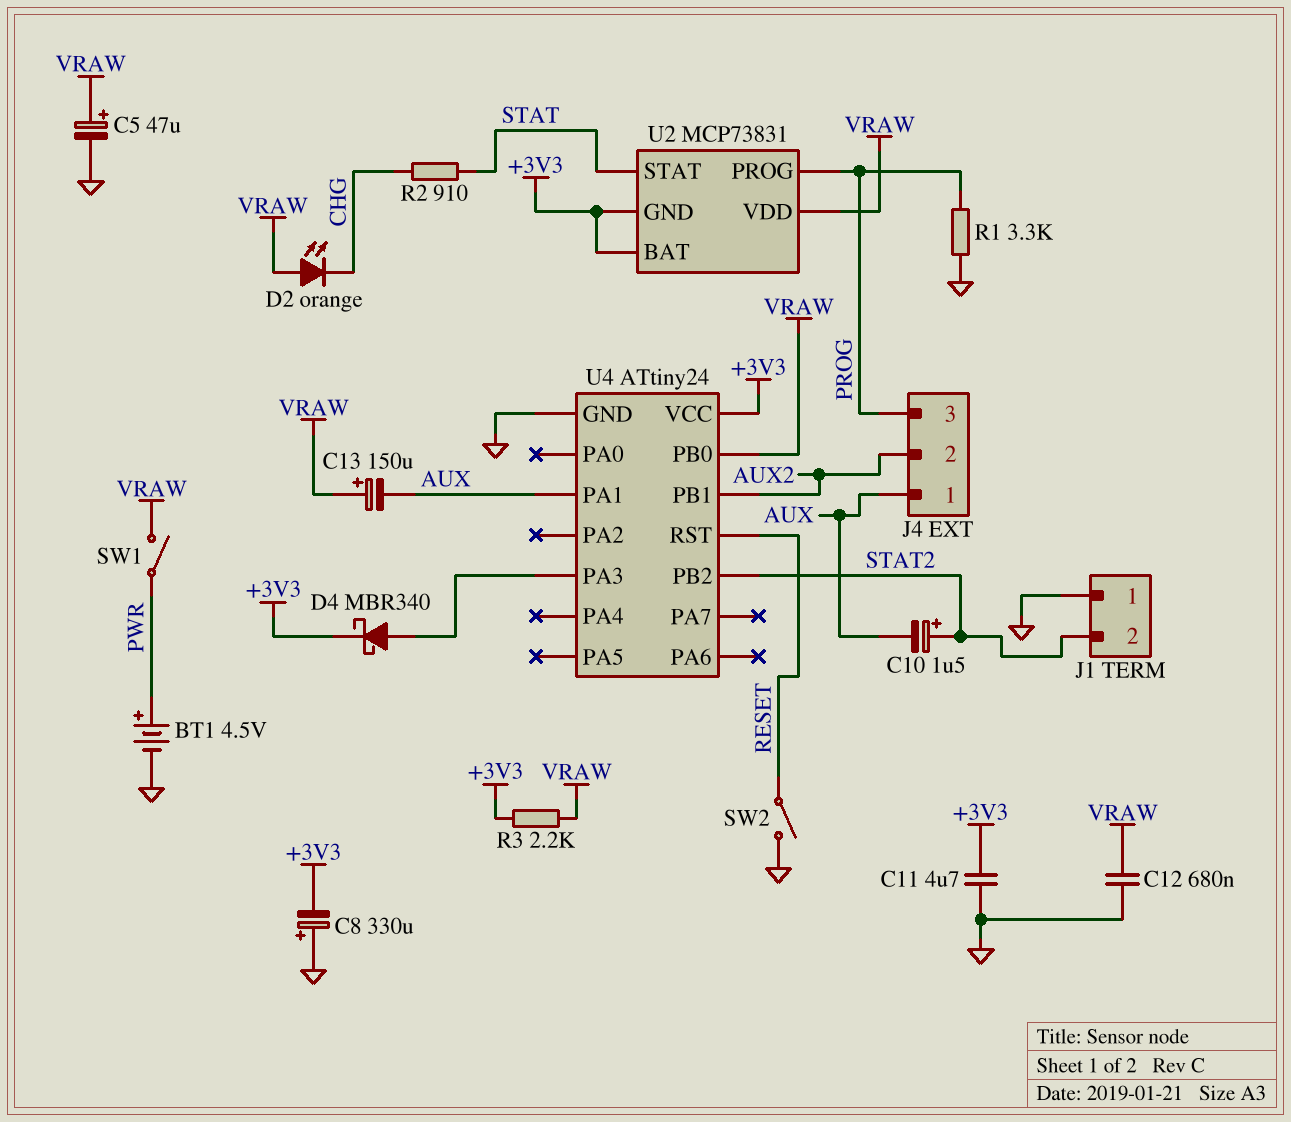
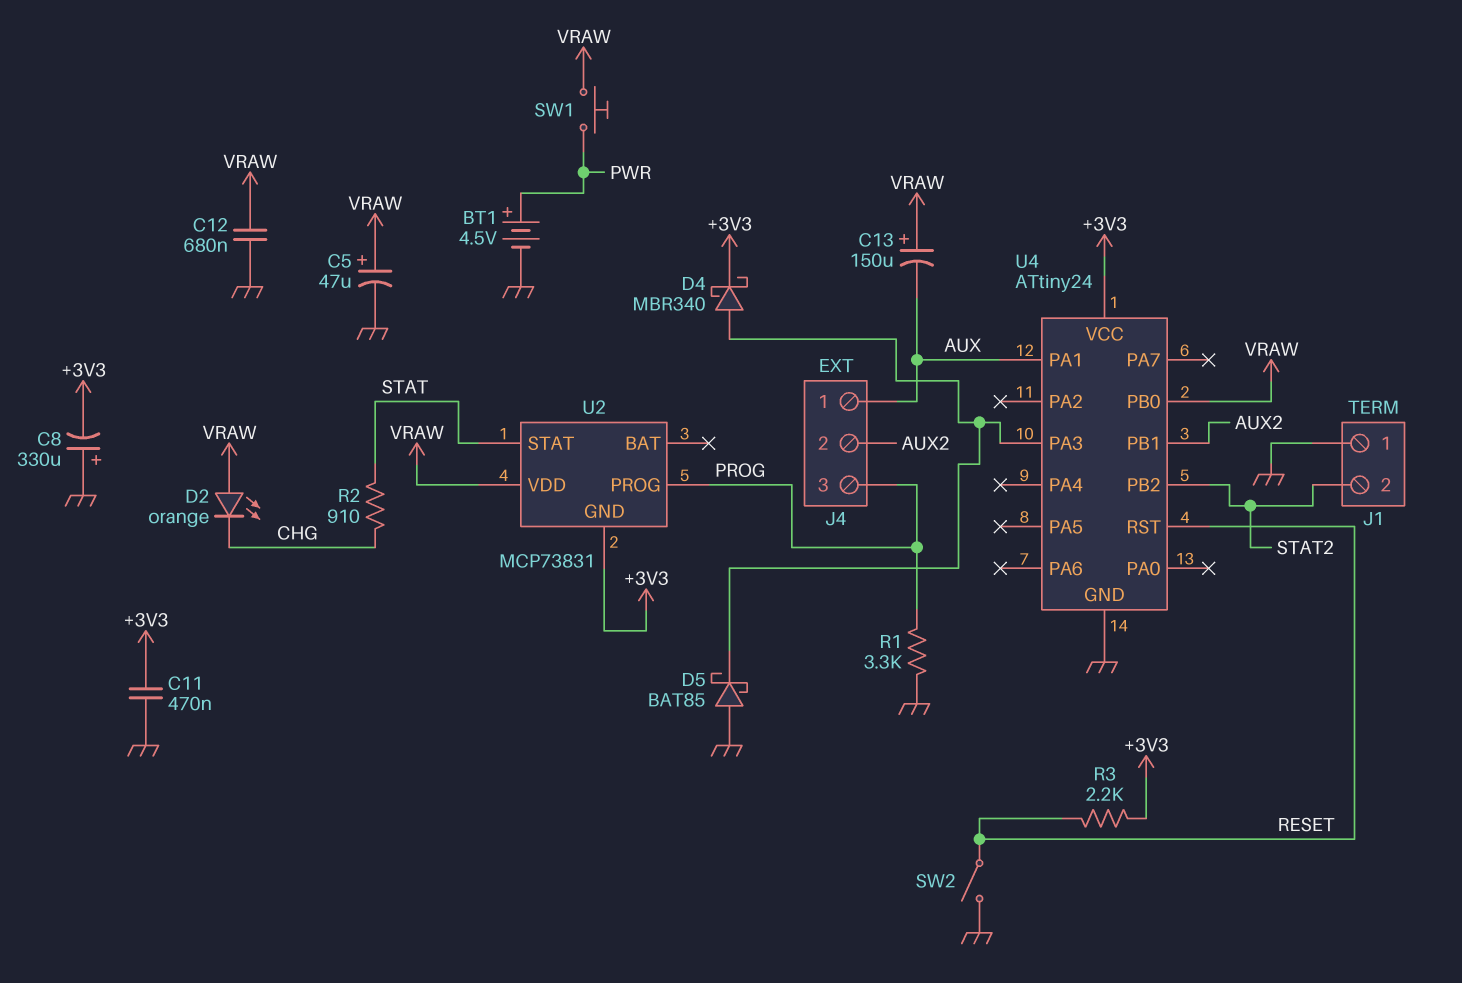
C10: 1.5uF (plus STAT2, minus AUX) -> none
C11: 4.7uF (+3V3, GND) -> 470nF (+3V3, GND)
D5: none -> schottky BAT85 (A GND, K U4/PA3)
R3: 2.2k (+3V3, VRAW) -> 2.2k (+3V3, RESET)
SW1: switch (PWR, VRAW) -> button (PWR, VRAW)
U2 pin BAT: +3V3 -> none

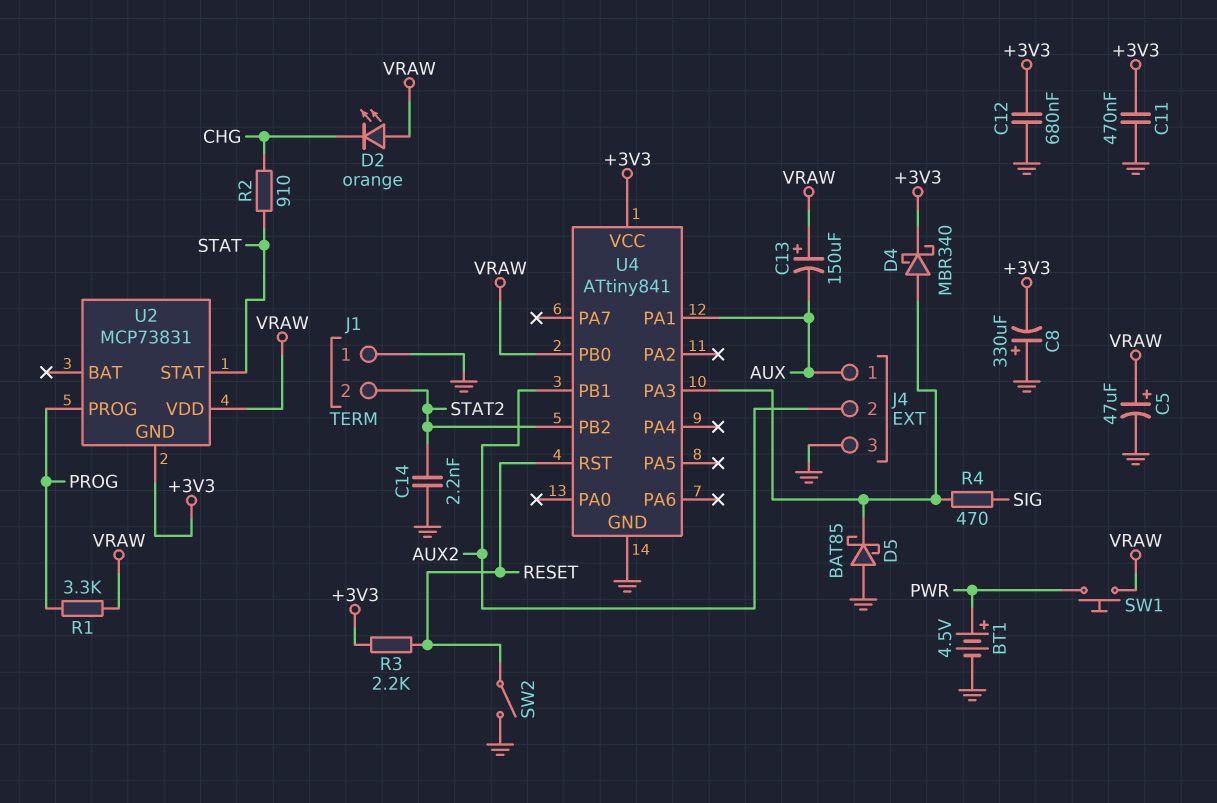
C12: 680nF (GND, VRAW) -> 680nF (+3V3, GND)
C14: none -> 2.2nF (GND, STAT2)
J4 pin 3: PROG -> GND
R1: 3.3k (GND, PROG) -> 3.3k (PROG, VRAW)
R4: none -> 470 (SIG, U4/PA3)
U4: ATtiny24 -> ATtiny841

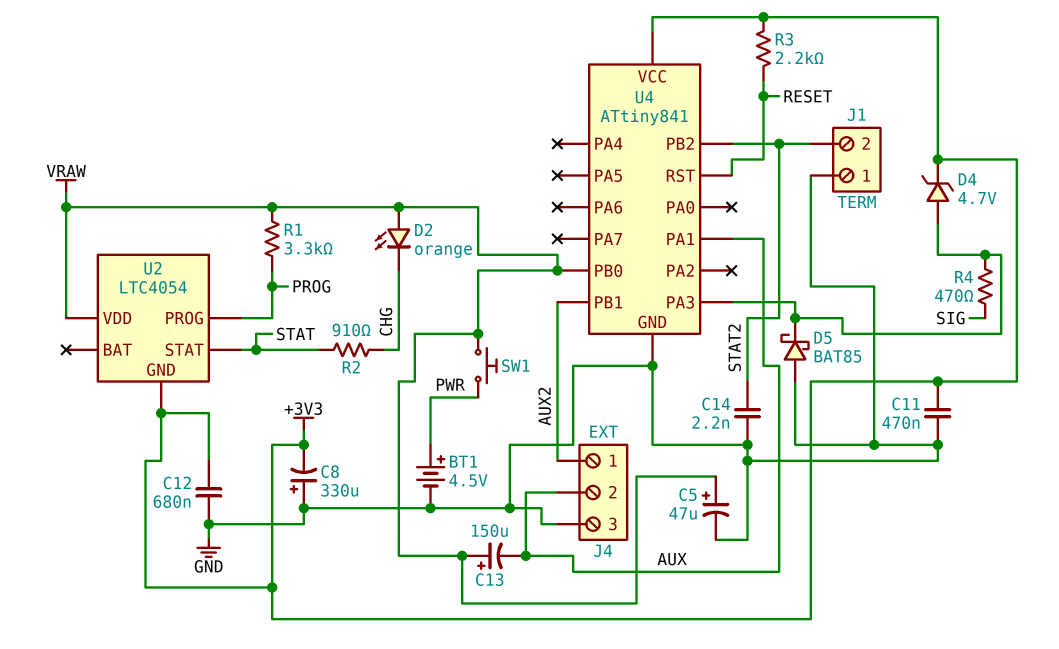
D4: schottky MBR340 (A U4/PA3, K +3V3) -> zener 4.7V (A U4/PA3, K +3V3)
J4 pin 1: AUX -> AUX2
J4 pin 2: AUX2 -> AUX
SW2: switch (GND, RESET) -> none
U2: MCP73831 -> LTC4054

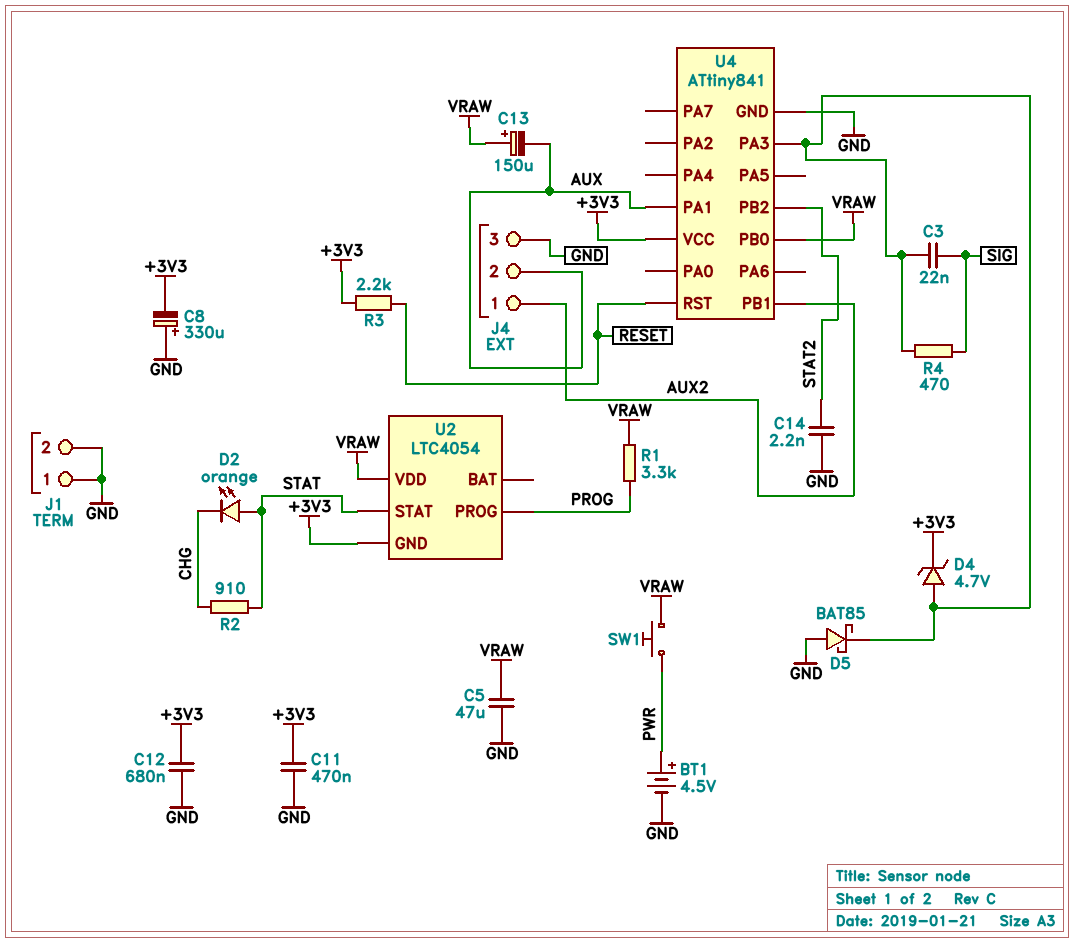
C3: none -> 22nF (SIG, U4/PA3)
C5: 47uF (plus VRAW, minus GND) -> 47uF (GND, VRAW)
D2: LED orange (A VRAW, K CHG) -> LED orange (A STAT, K CHG)
J1 pin 2: STAT2 -> GND

